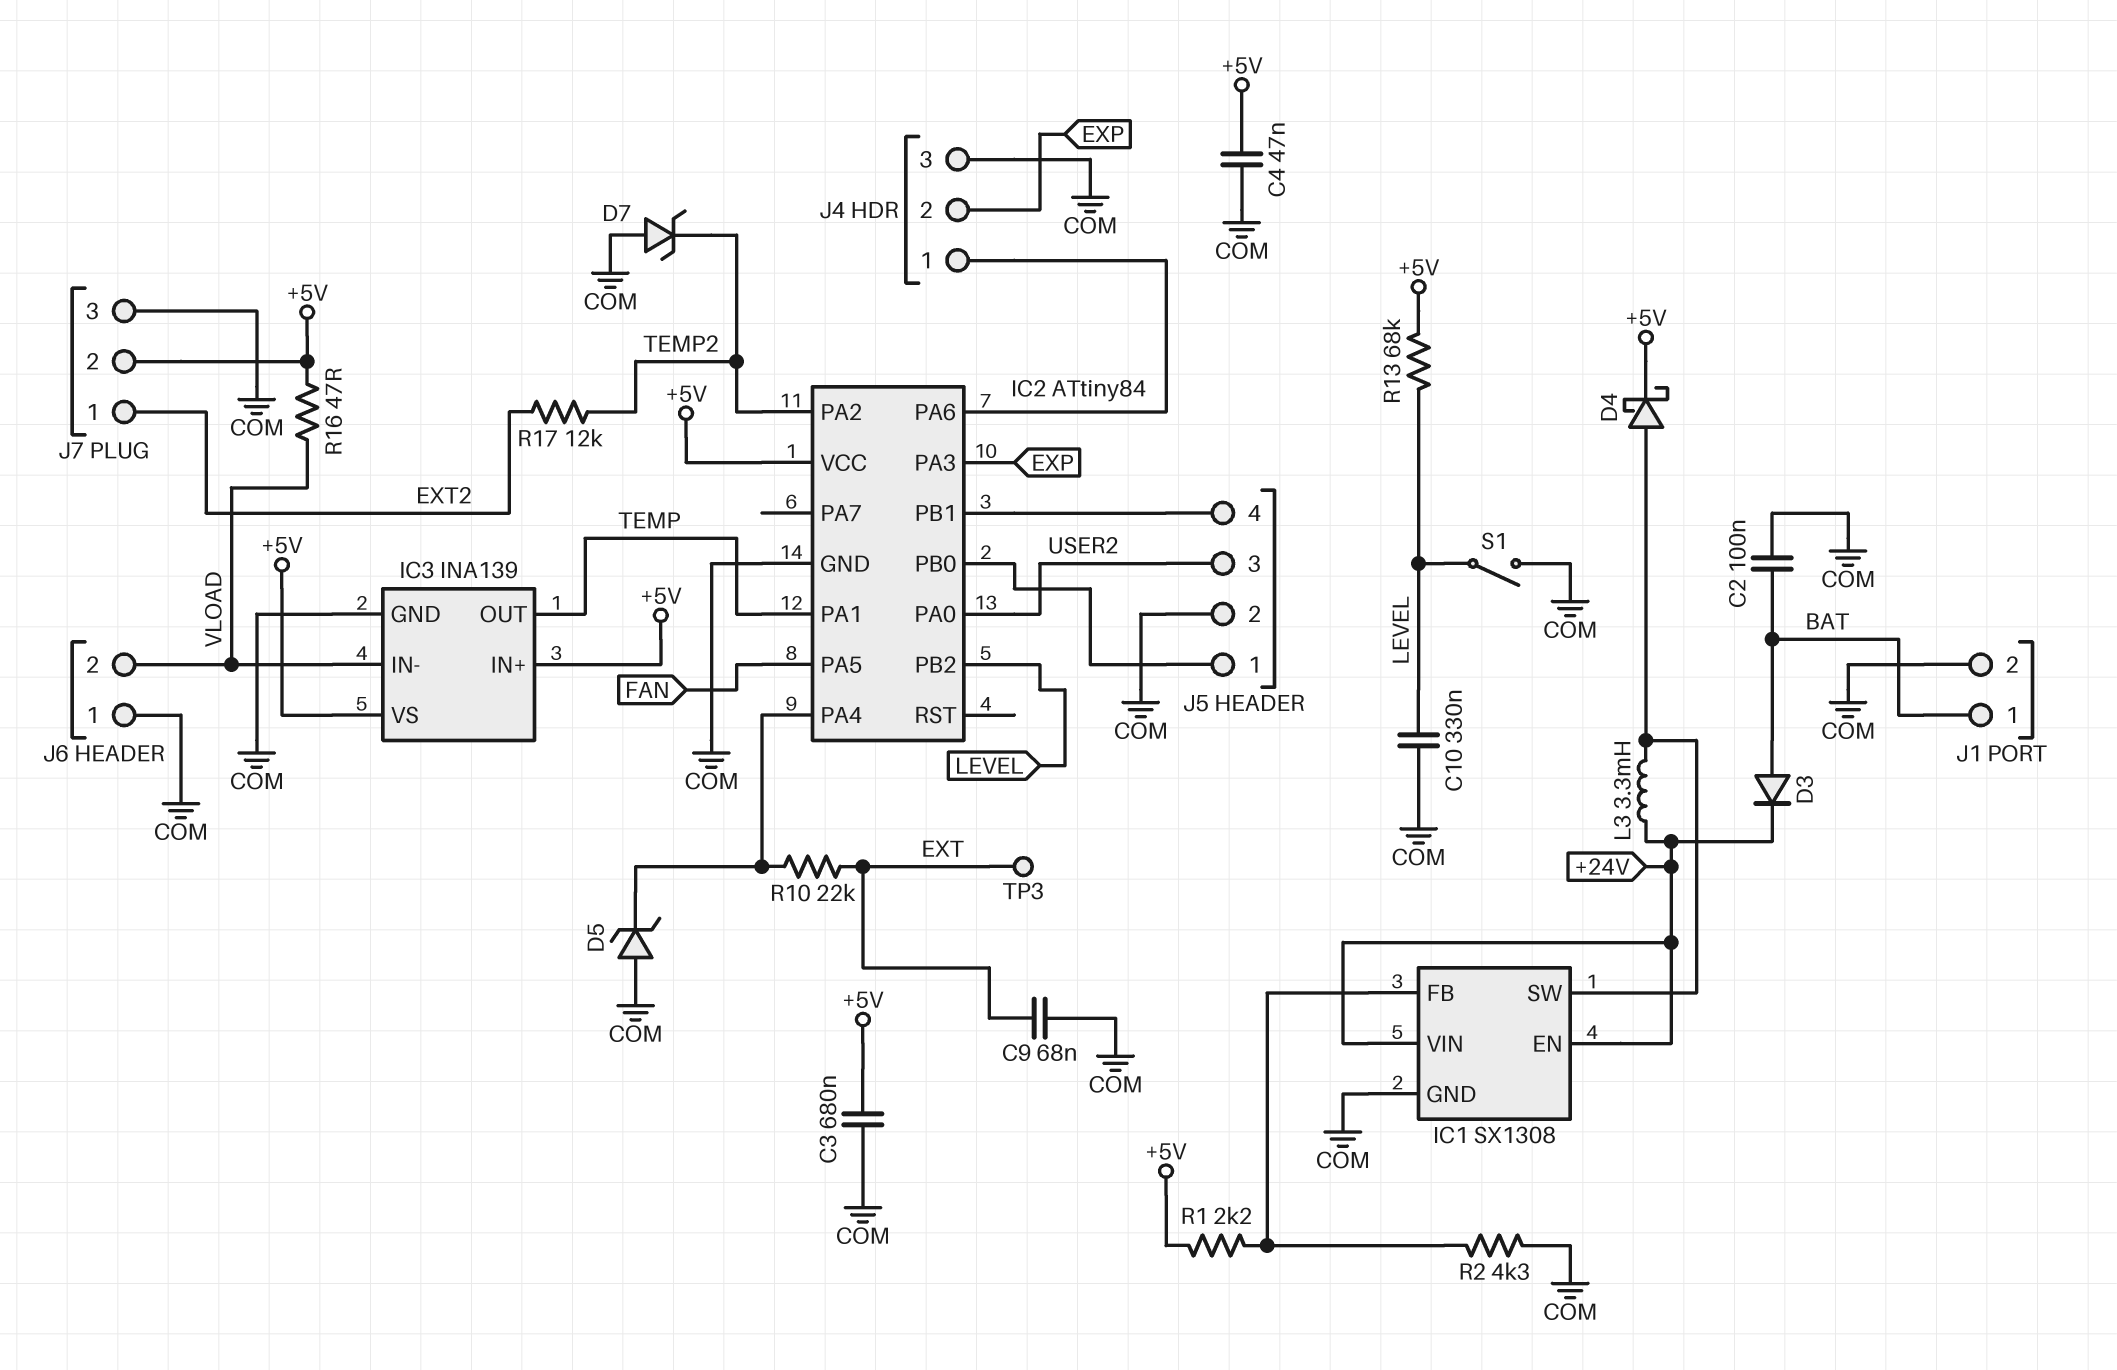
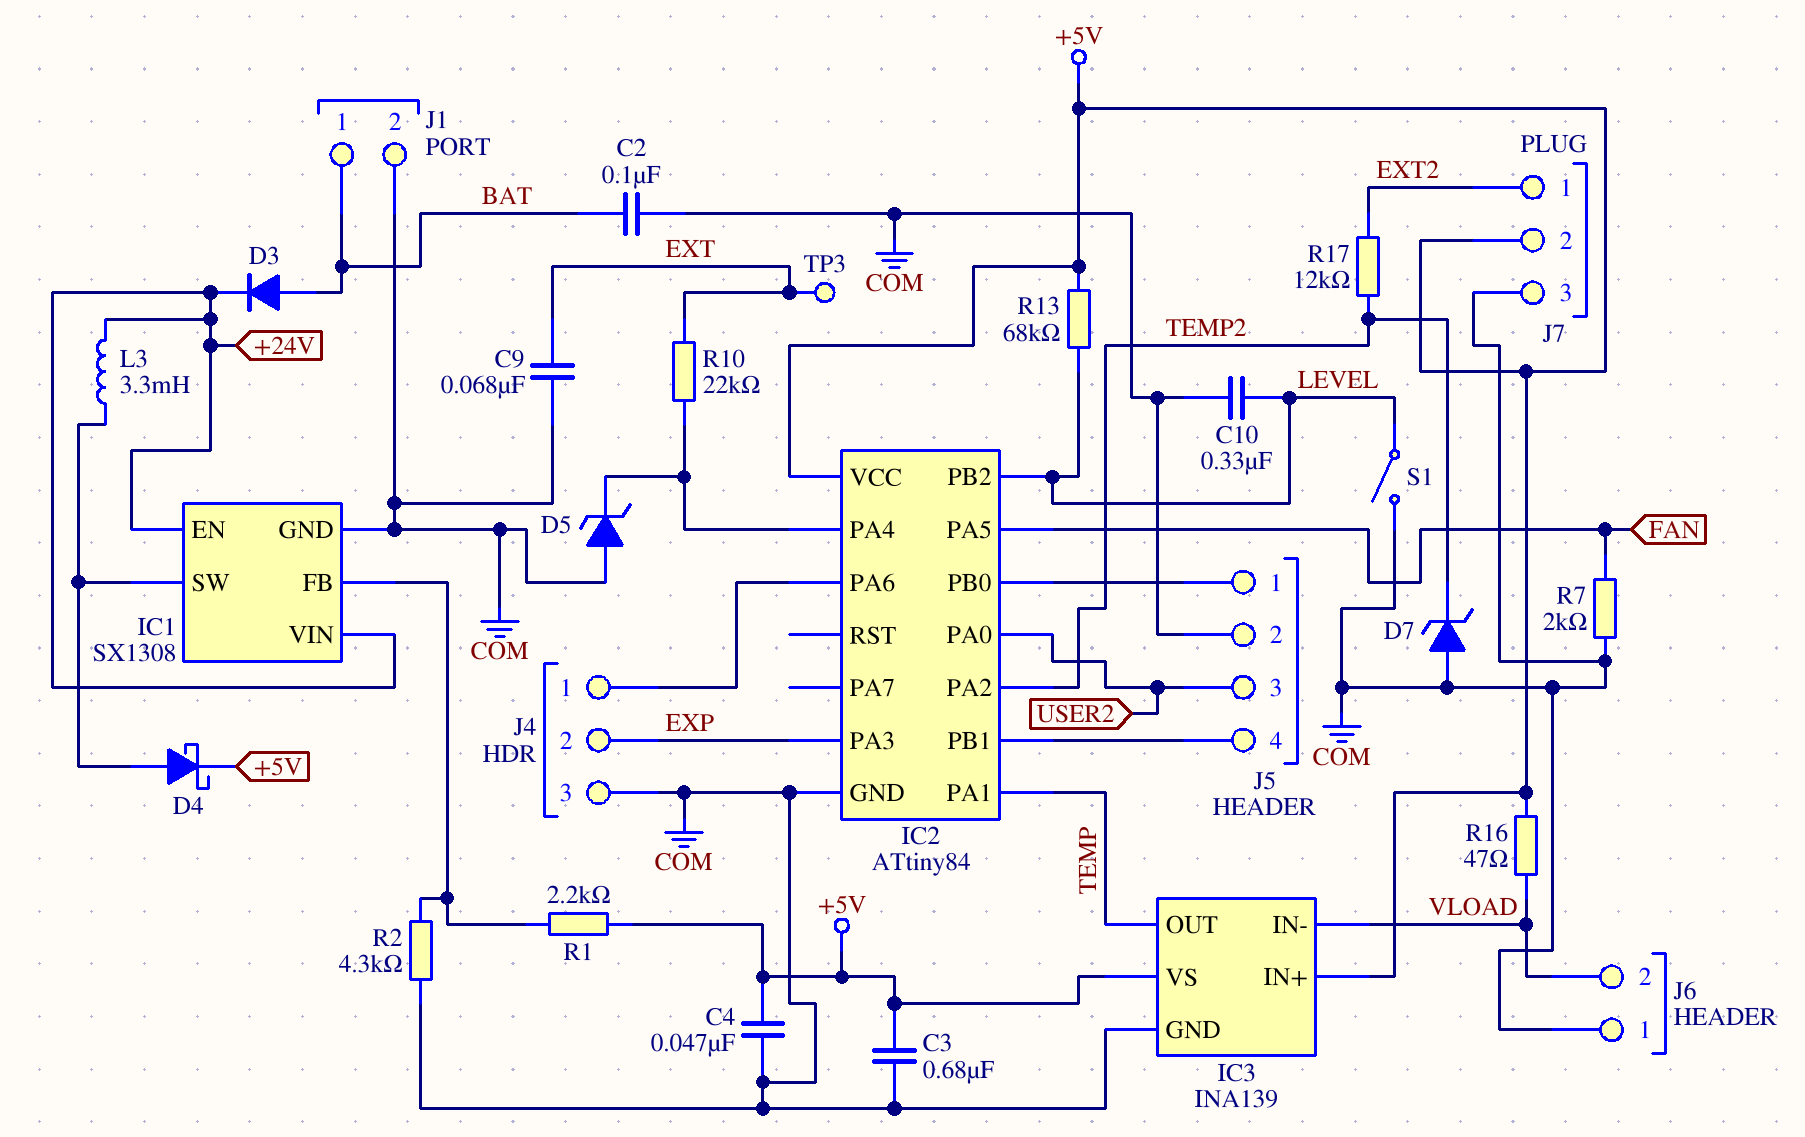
R7: none -> 2k (COM, FAN)

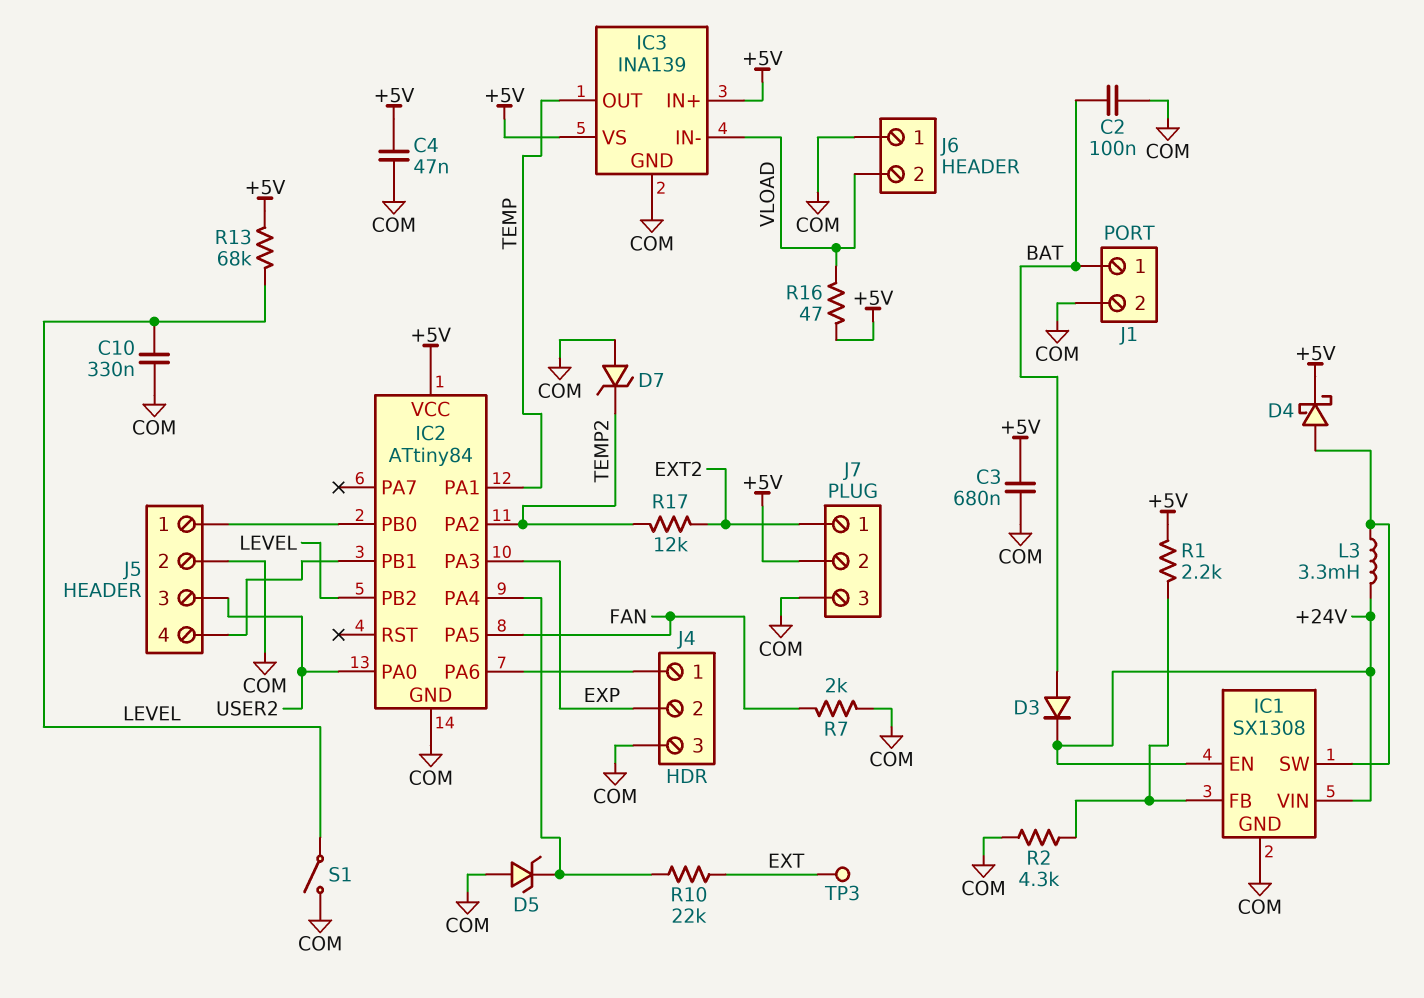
C9: 68nF (COM, EXT) -> none

